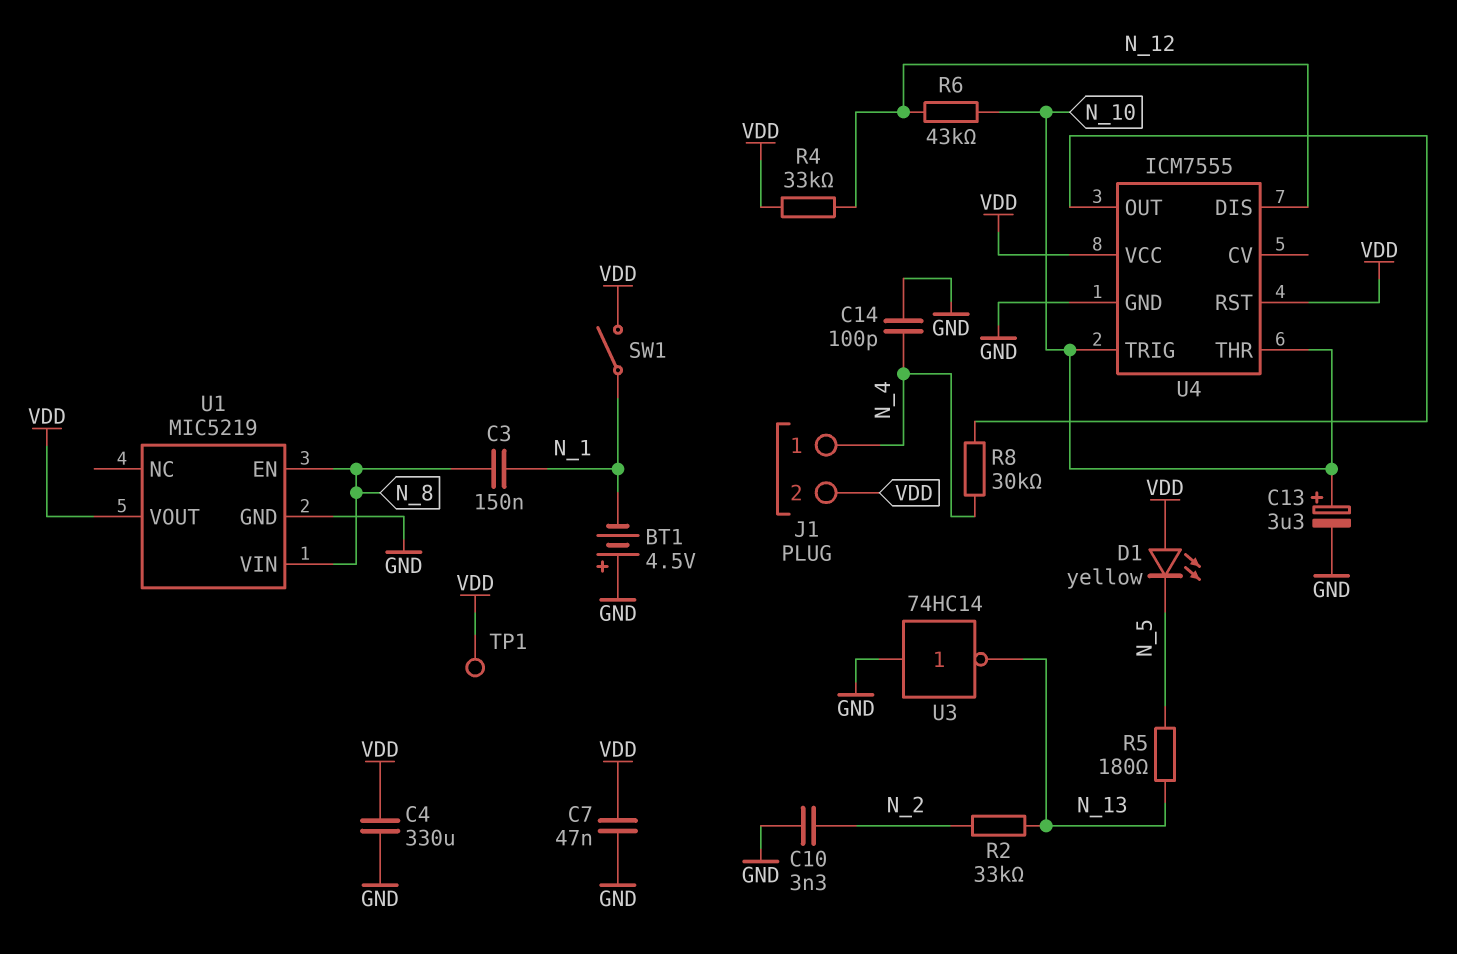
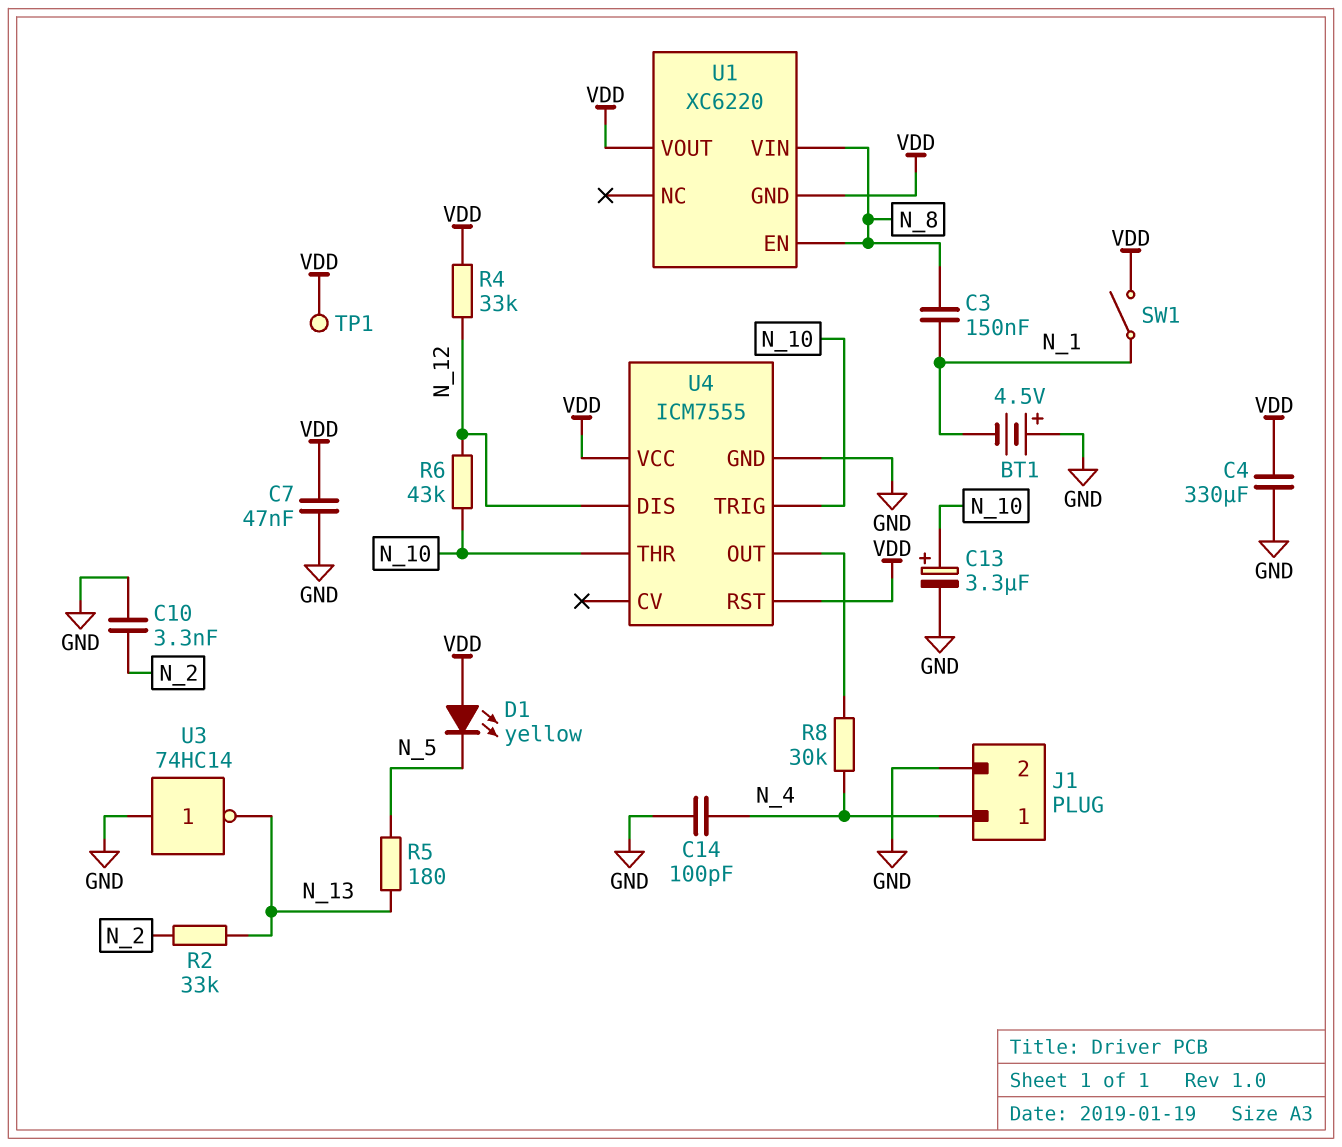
J1 pin 2: VDD -> GND
U1: MIC5219 -> XC6220
U1 pin GND: GND -> VDD

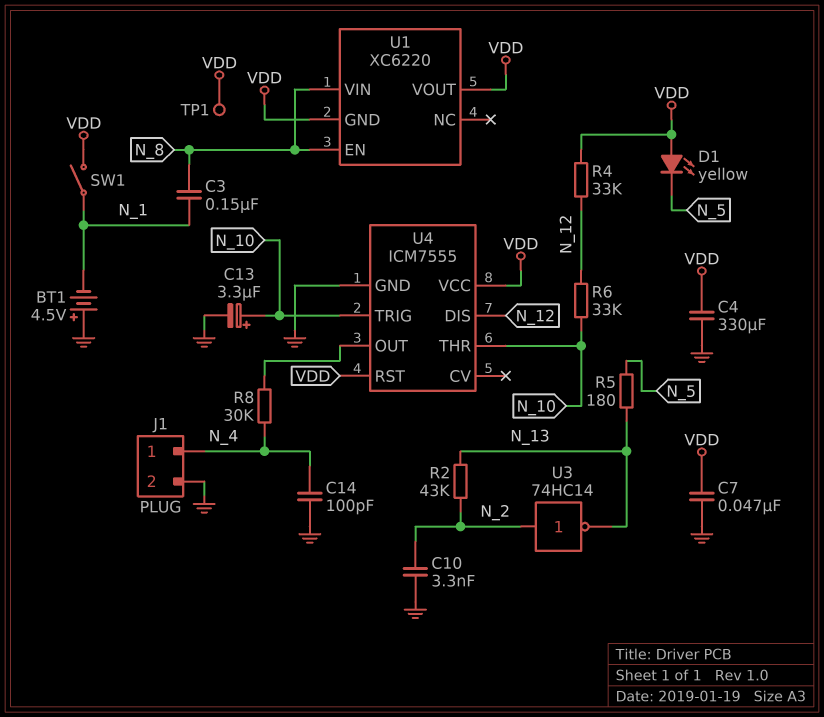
R2: 33k (N_2, N_13) -> 43k (N_2, N_13)
R6: 43k (N_10, N_12) -> 33k (N_10, N_12)
U3: NOT 74HC14 (in GND, out N_13) -> NOT 74HC14 (in N_2, out N_13)

